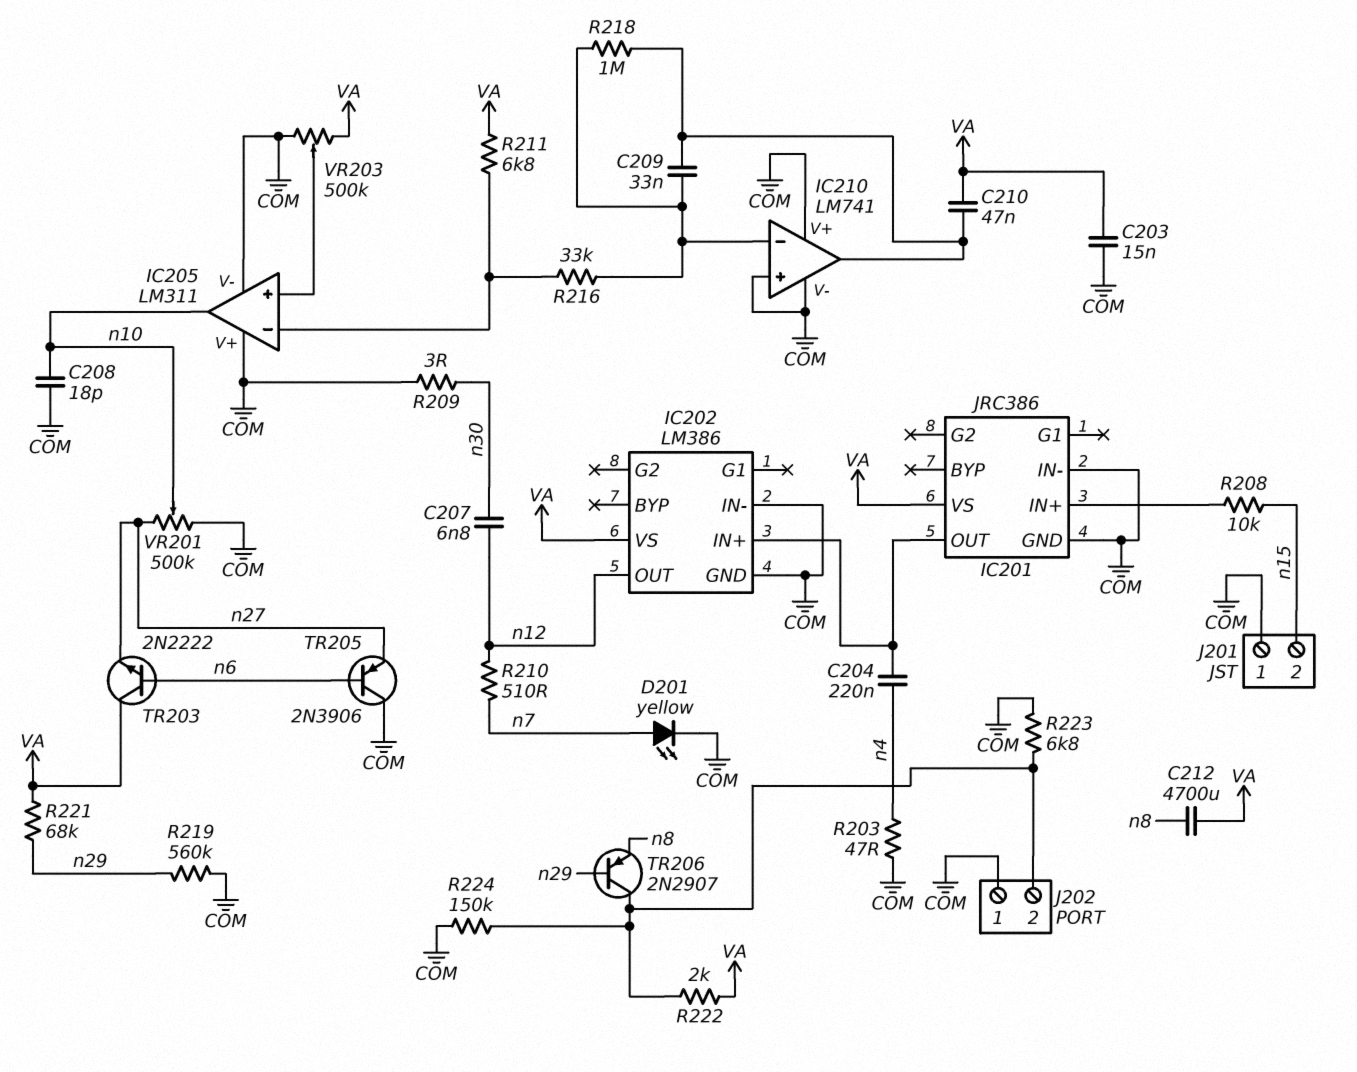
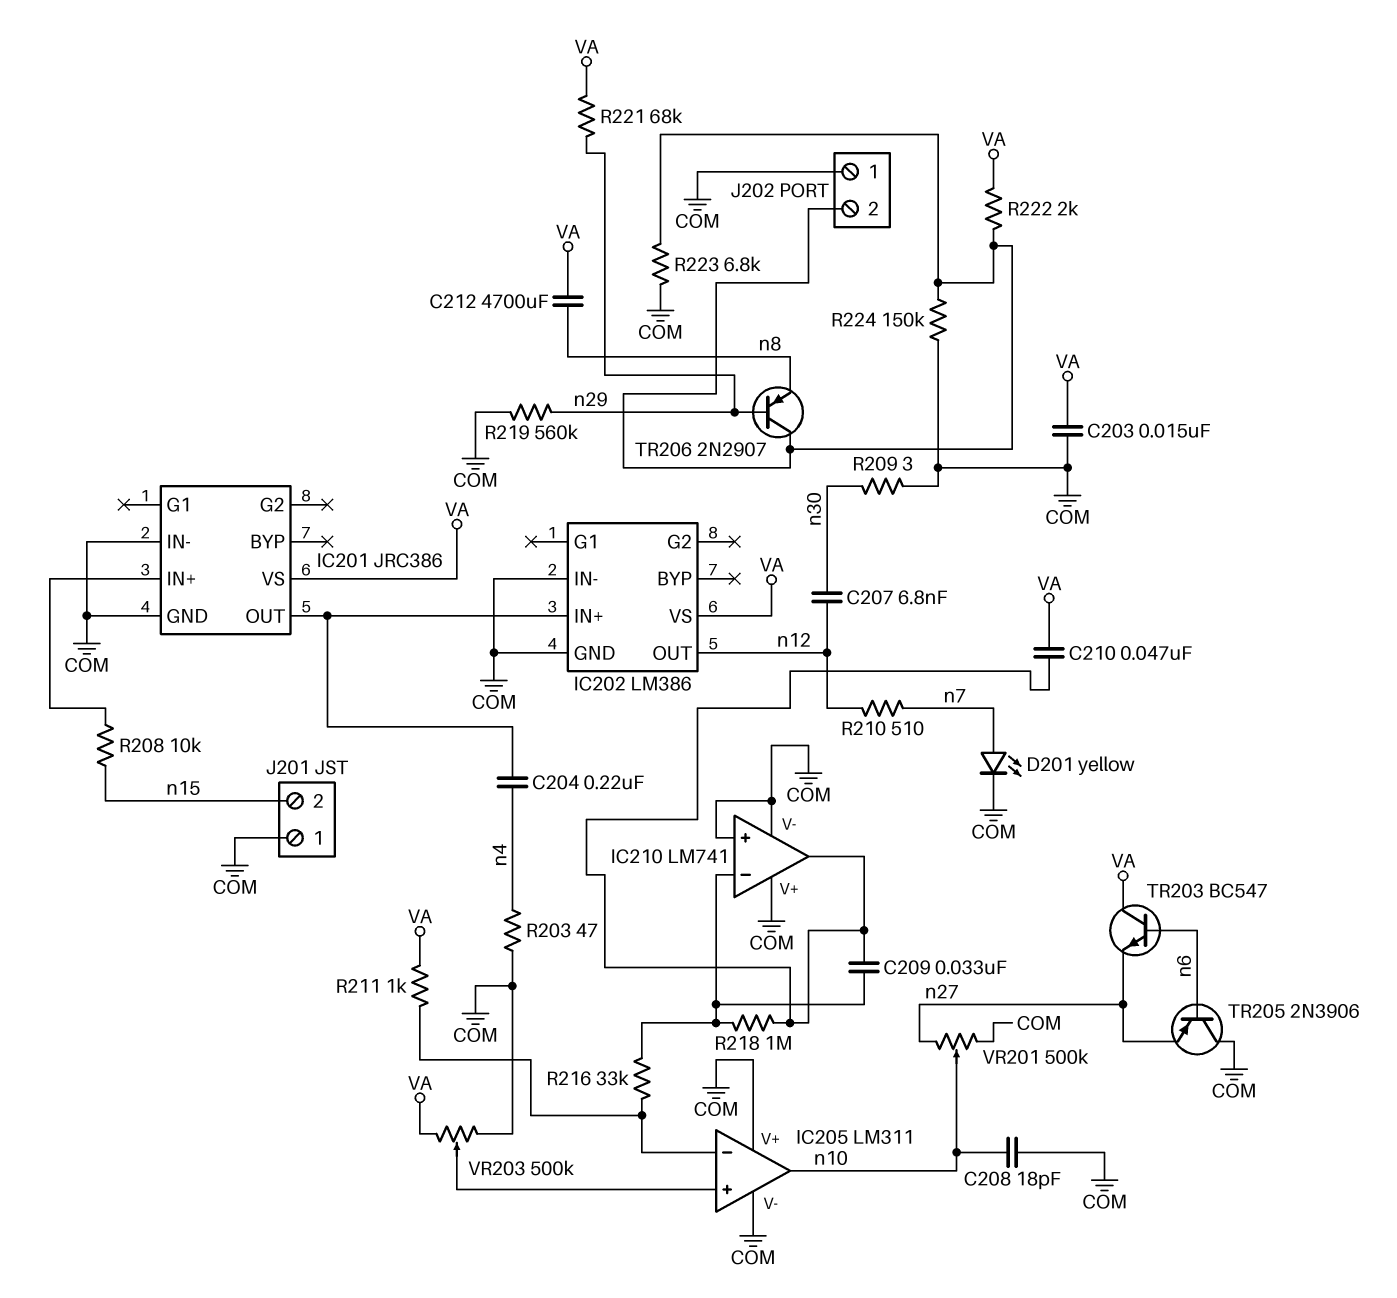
R211: 6.8k (IC205/in-, VA) -> 1k (IC205/in-, VA)
TR203: NPN 2N2222 (B n6, C VA, E n27) -> NPN BC547 (B n6, C VA, E n27)

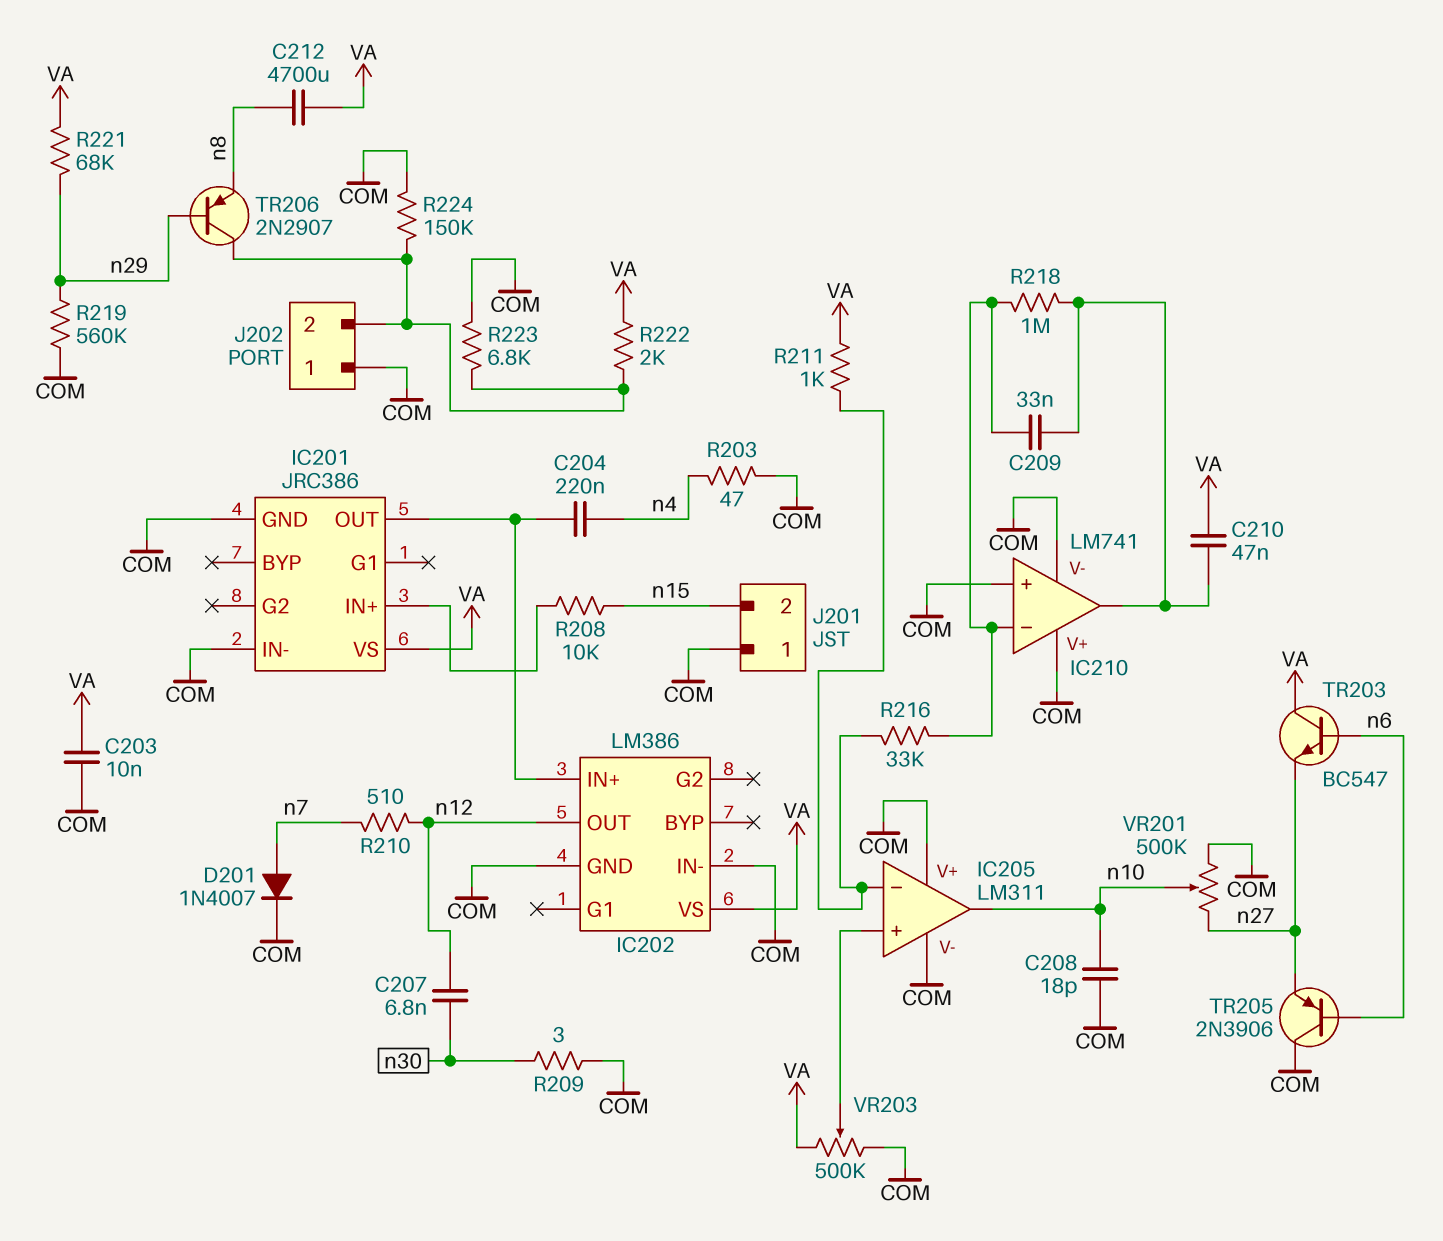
C203: 15nF (COM, VA) -> 10nF (COM, VA)
D201: LED yellow (A n7, K COM) -> diode 1N4007 (A n7, K COM)

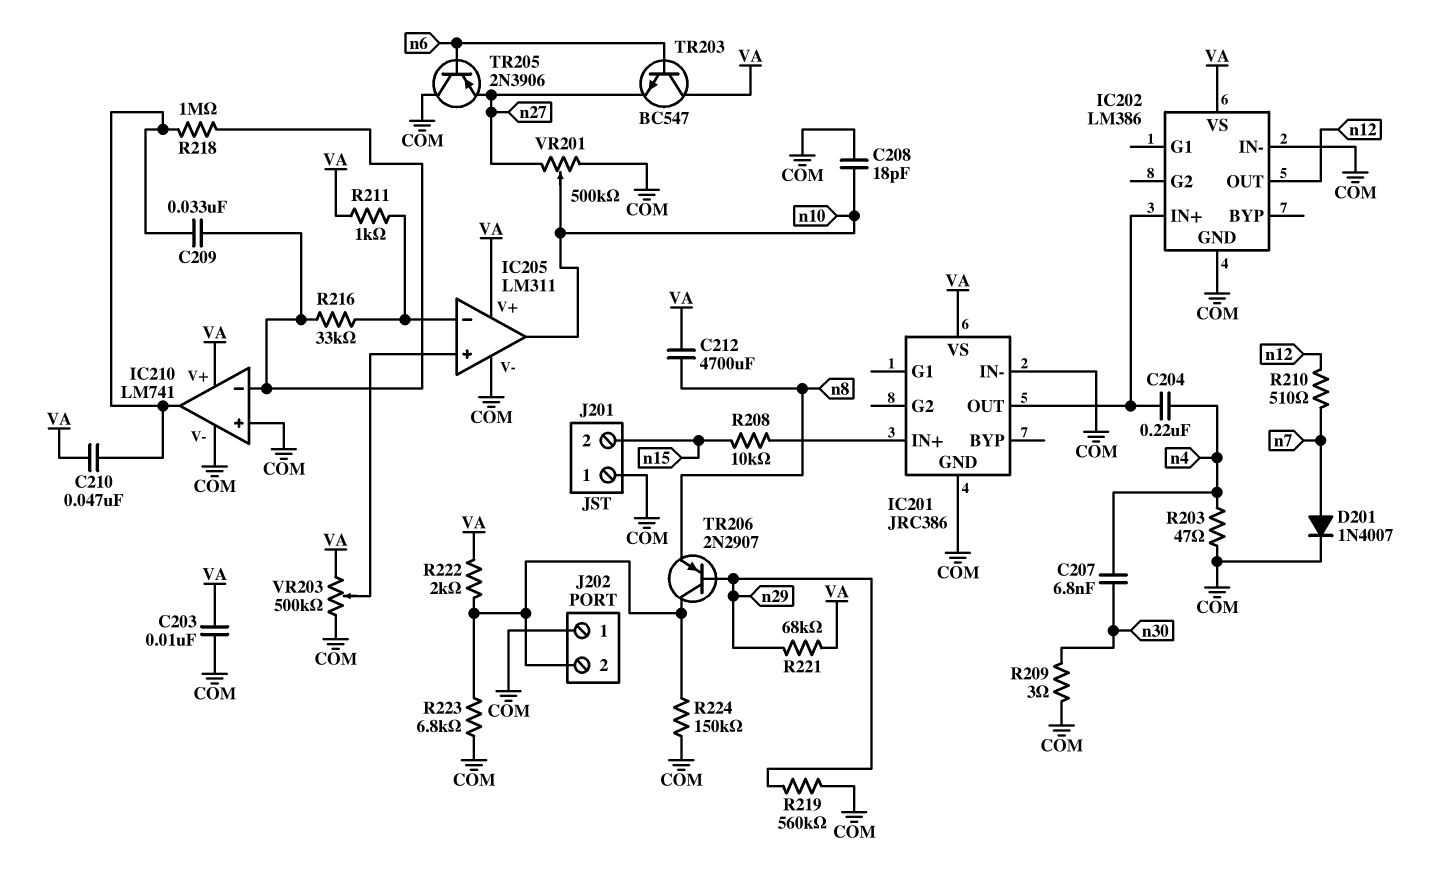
C207: 6.8nF (n12, n30) -> 6.8nF (n4, n30)
IC205 pin V+: COM -> VA
IC210 pin V+: COM -> VA

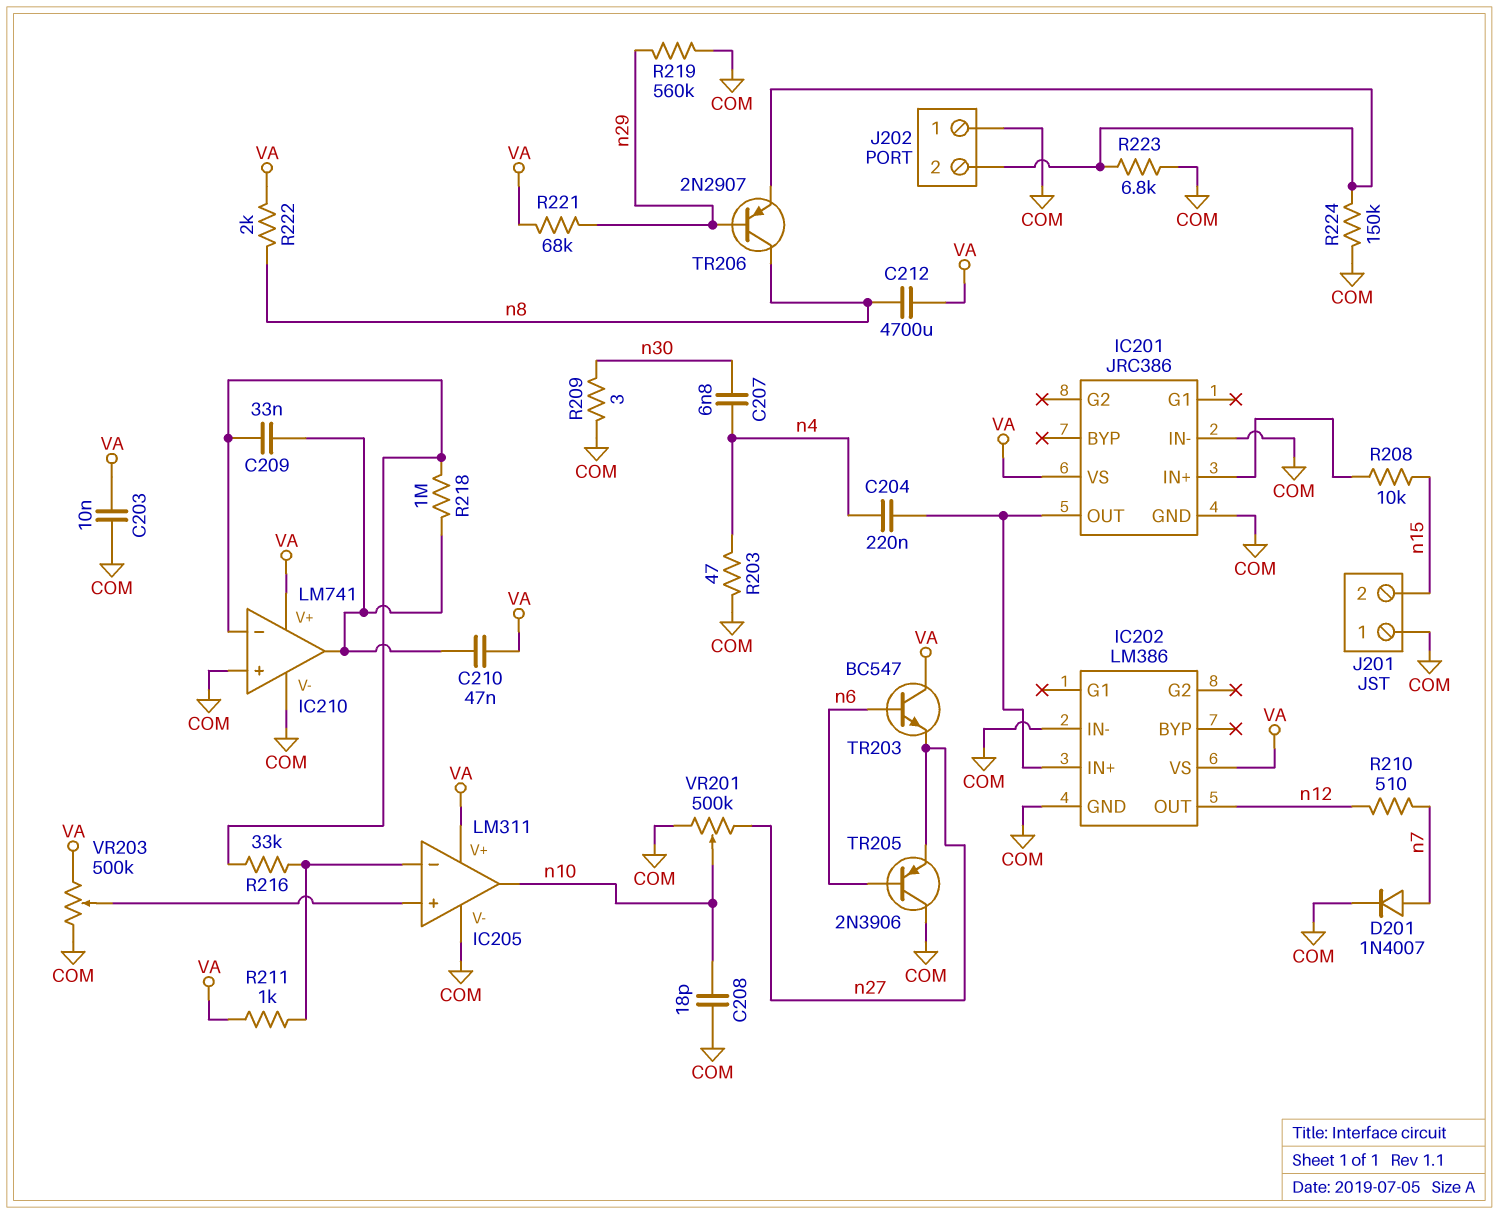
R222: 2k (J202/2, VA) -> 2k (VA, n8)
TR206: PNP 2N2907 (B n29, C J202/2, E n8) -> PNP 2N2907 (B n29, C n8, E J202/2)

